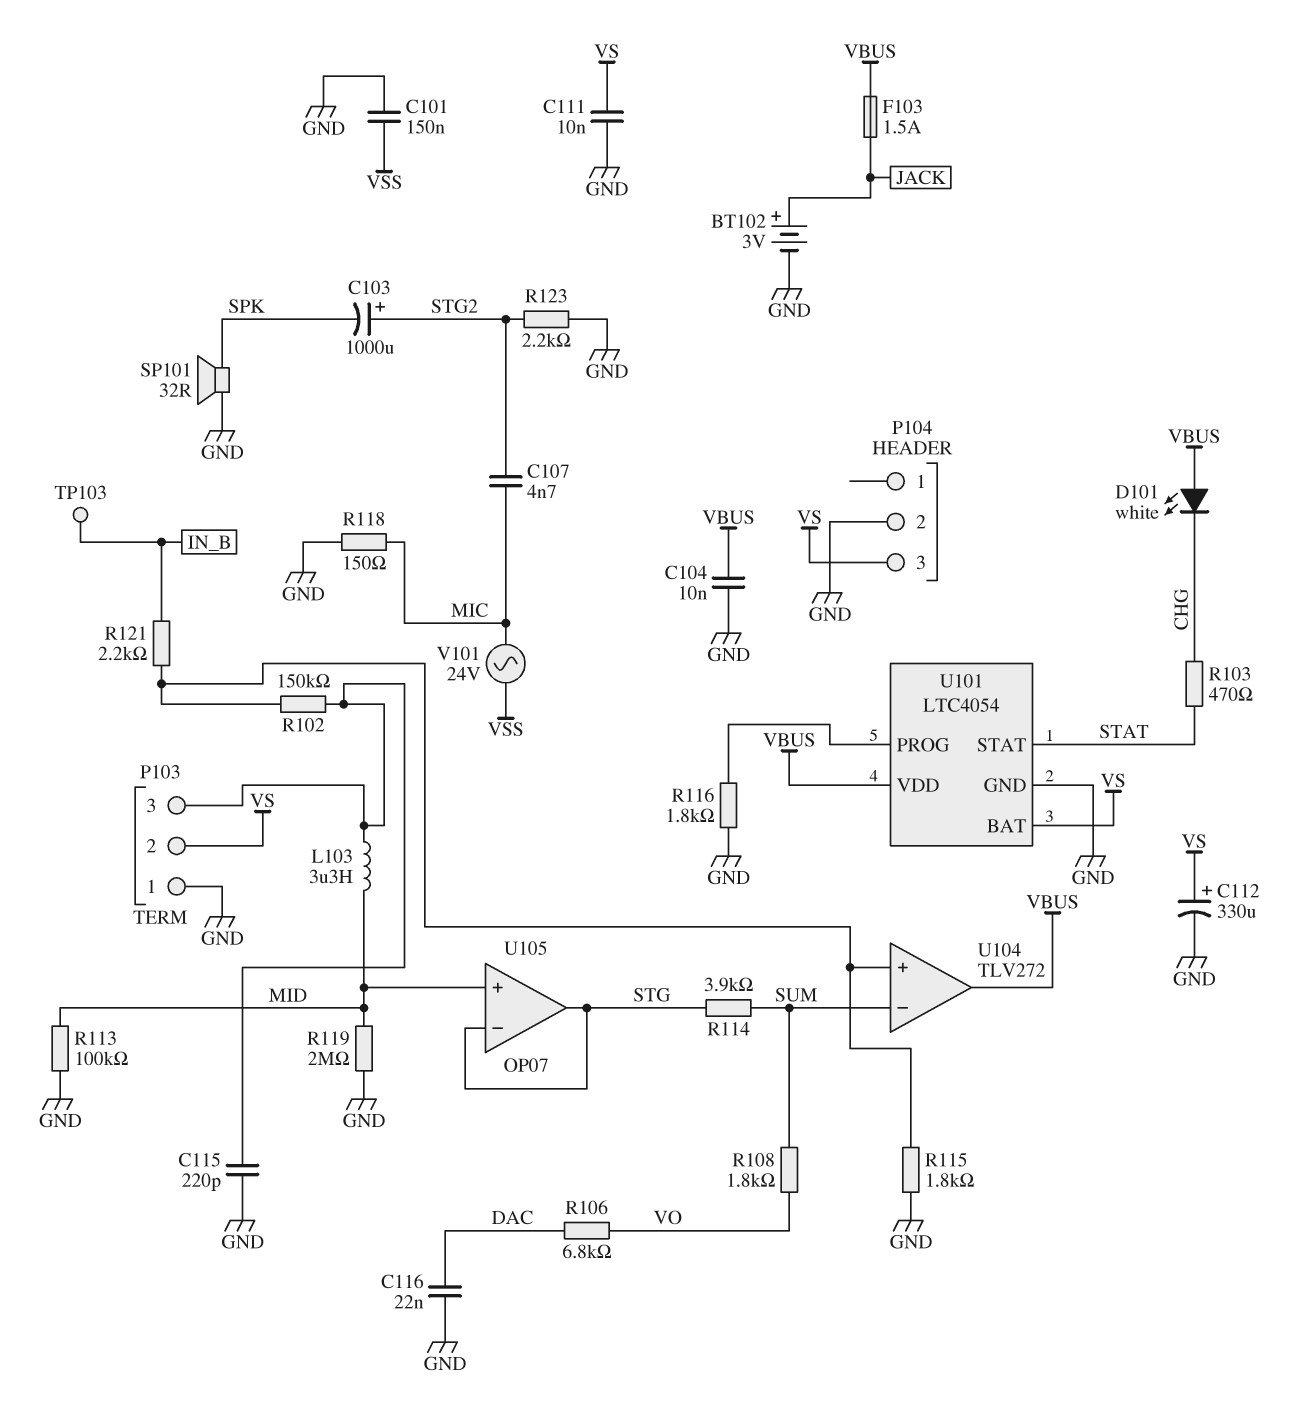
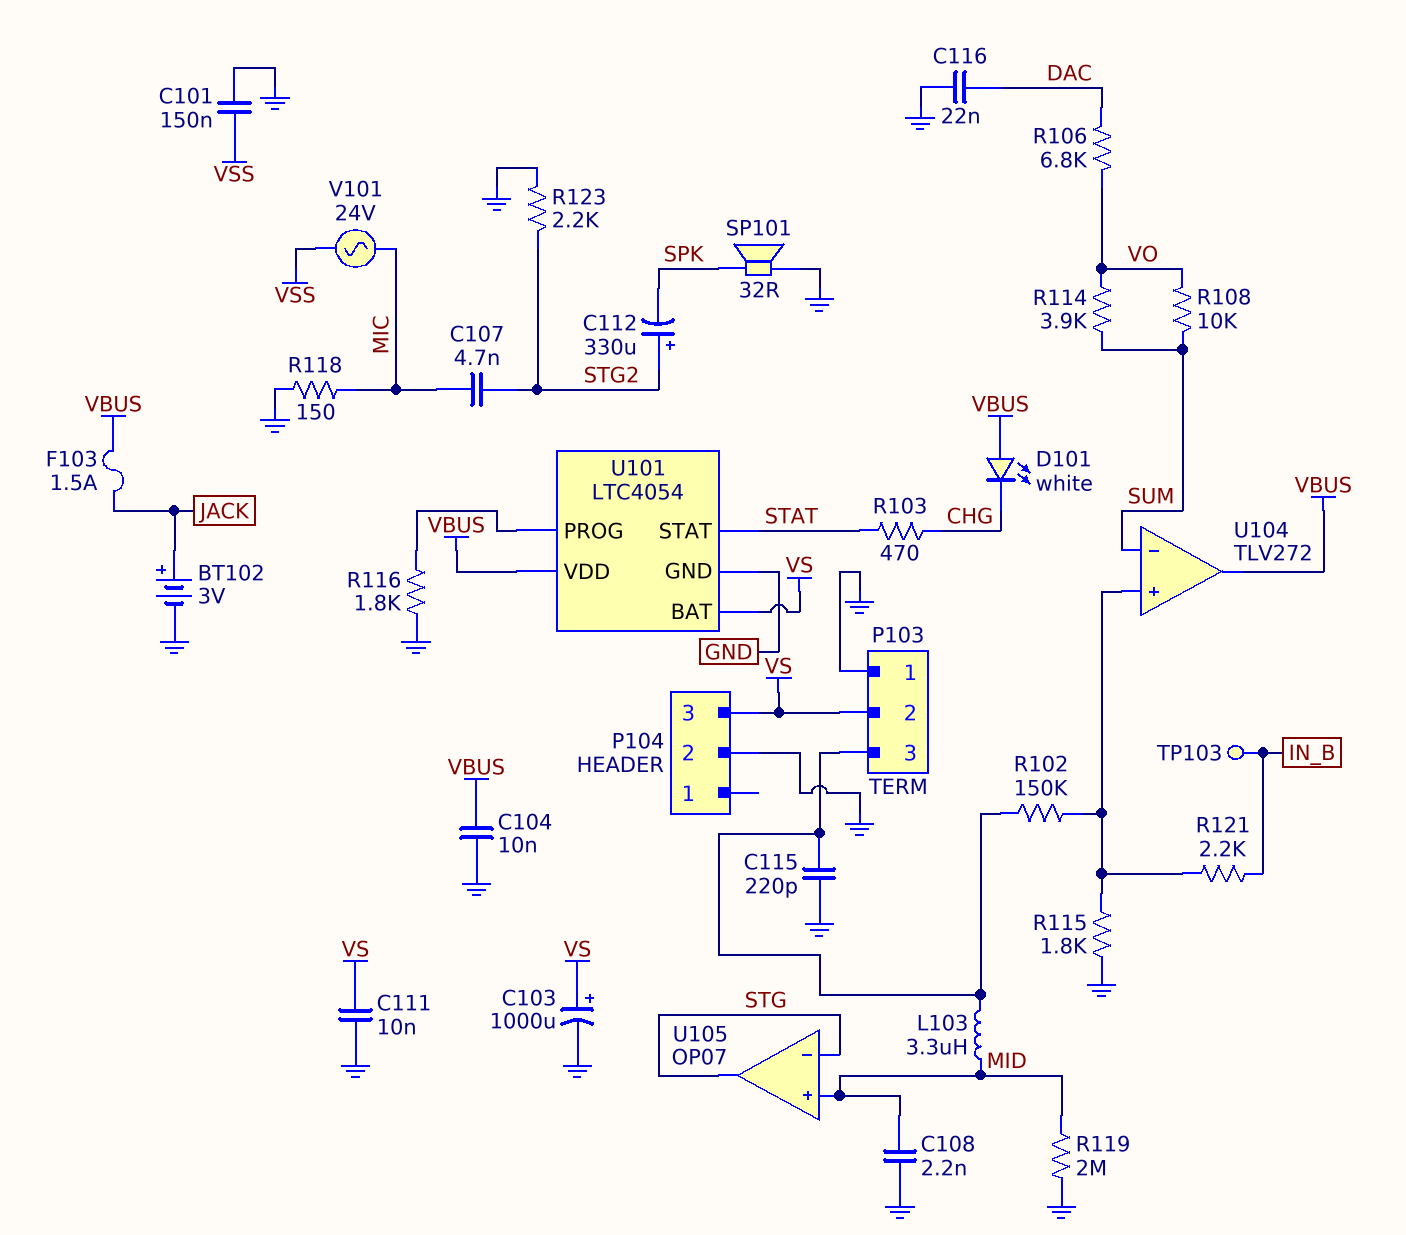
C103: 1000uF (plus STG2, minus SPK) -> 1000uF (plus VS, minus GND)
C108: none -> 2.2nF (GND, MID)
C112: 330uF (plus VS, minus GND) -> 330uF (plus STG2, minus SPK)
R108: 1.8k (SUM, VO) -> 10k (SUM, VO)
R113: 100k (GND, MID) -> none
R114: 3.9k (STG, SUM) -> 3.9k (SUM, VO)

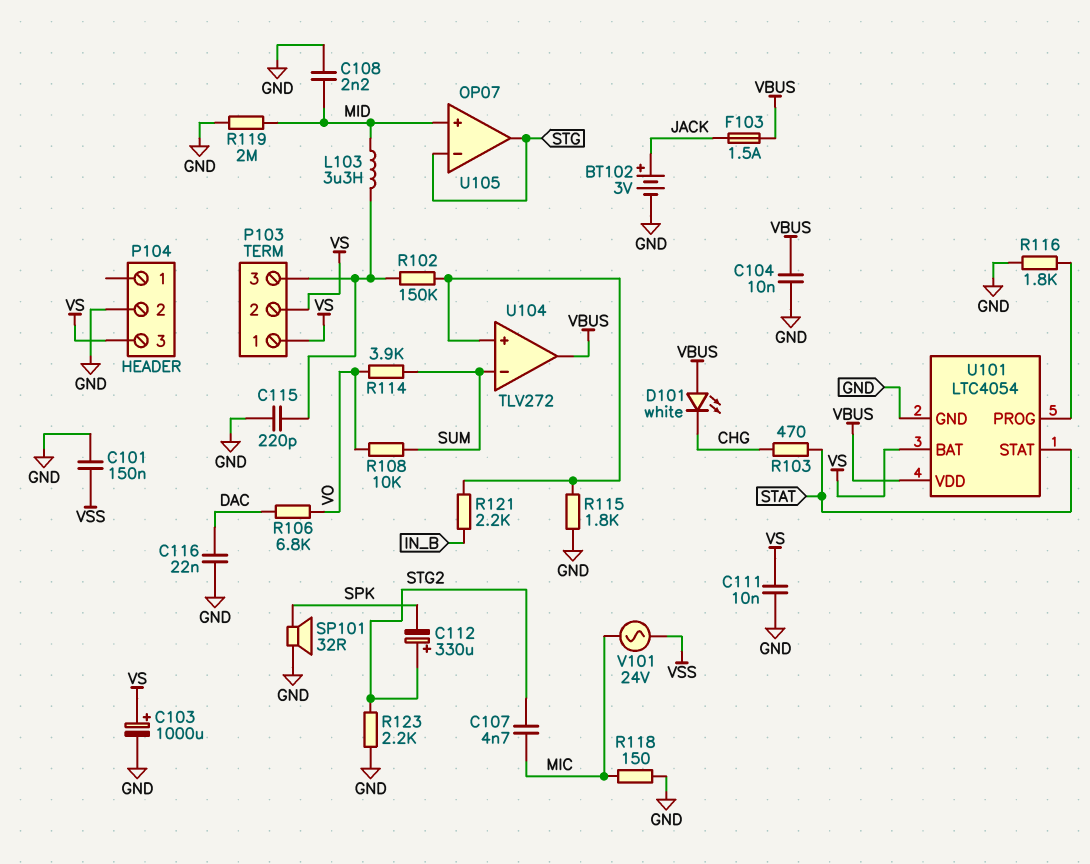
P103 pin 1: GND -> VS
TP103: test point (IN_B) -> none

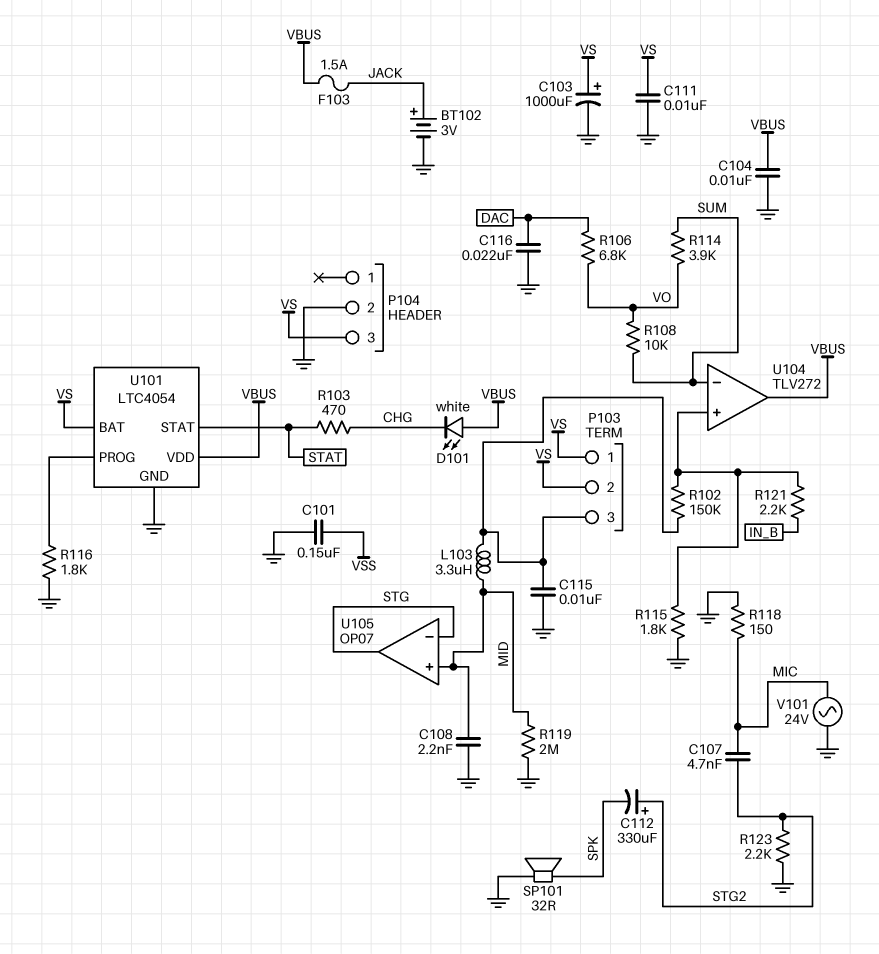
C115: 220pF (GND, P103/3) -> 10nF (GND, P103/3)
V101: AC 24V (MIC, VSS) -> AC 24V (GND, MIC)

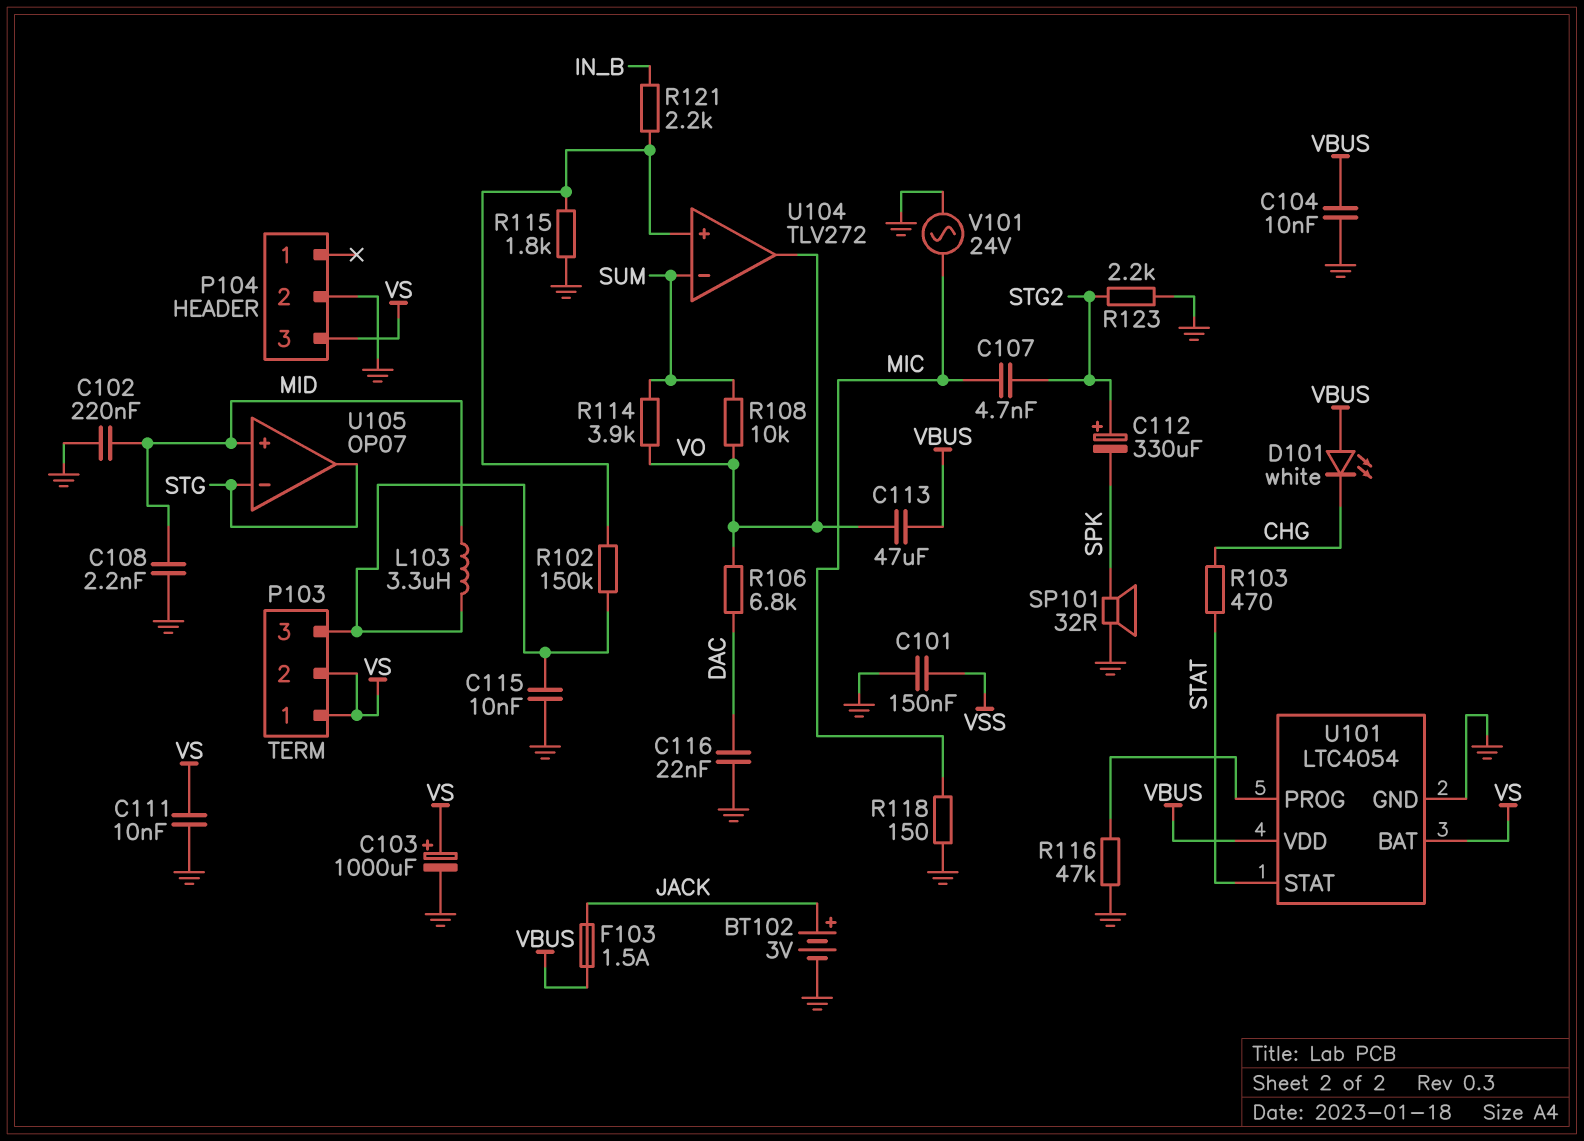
C102: none -> 220nF (GND, MID)
C113: none -> 47uF (VBUS, VO)
R116: 1.8k (GND, U101/PROG) -> 47k (GND, U101/PROG)
R119: 2M (GND, MID) -> none
U104 pin out: VBUS -> VO

